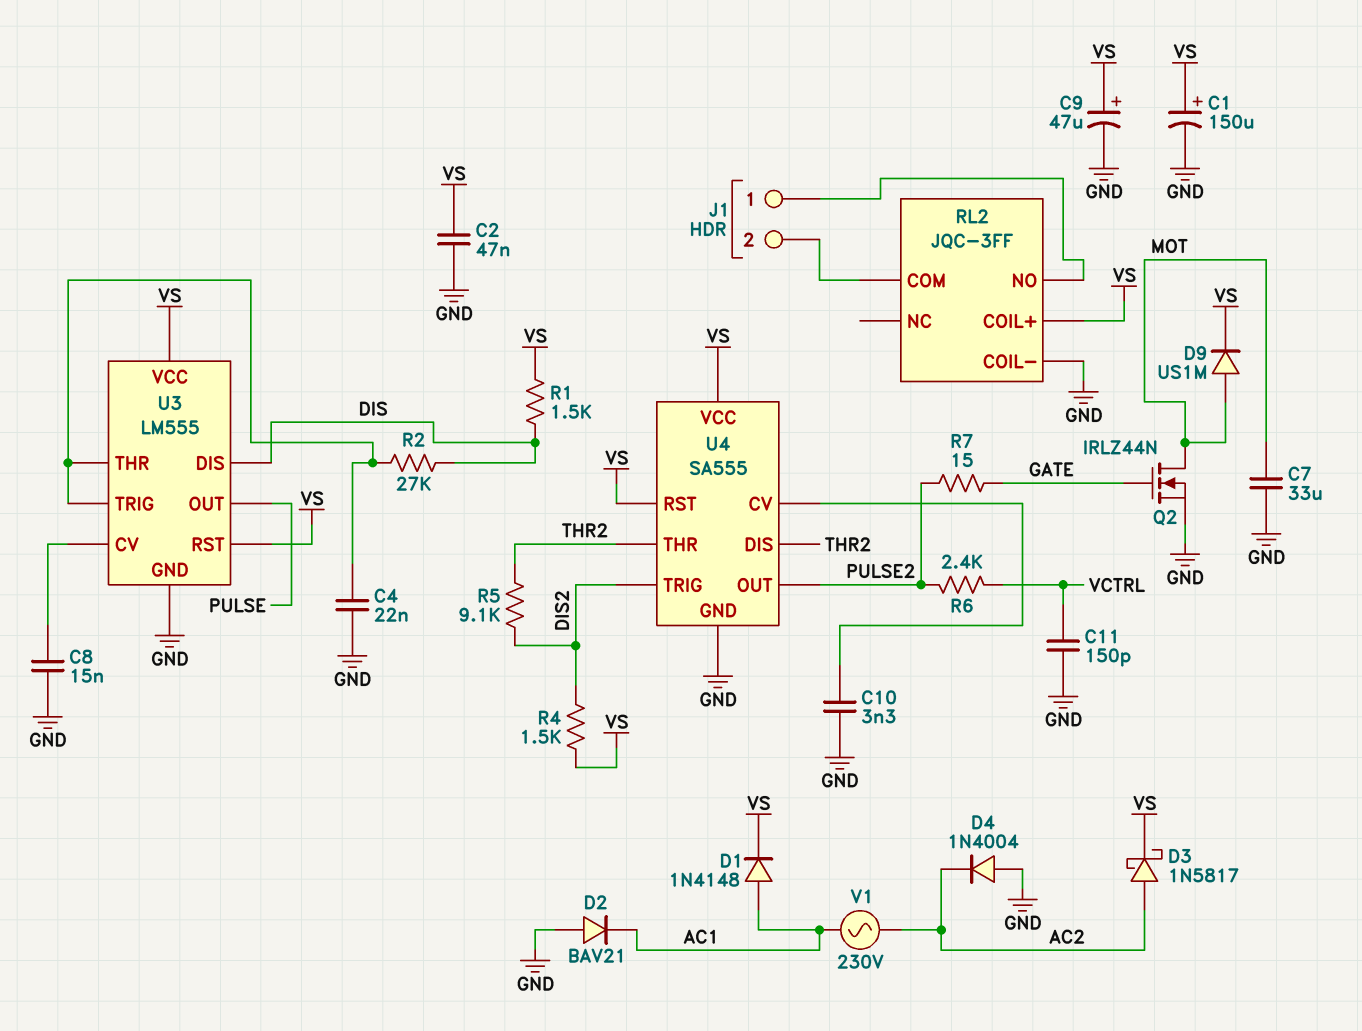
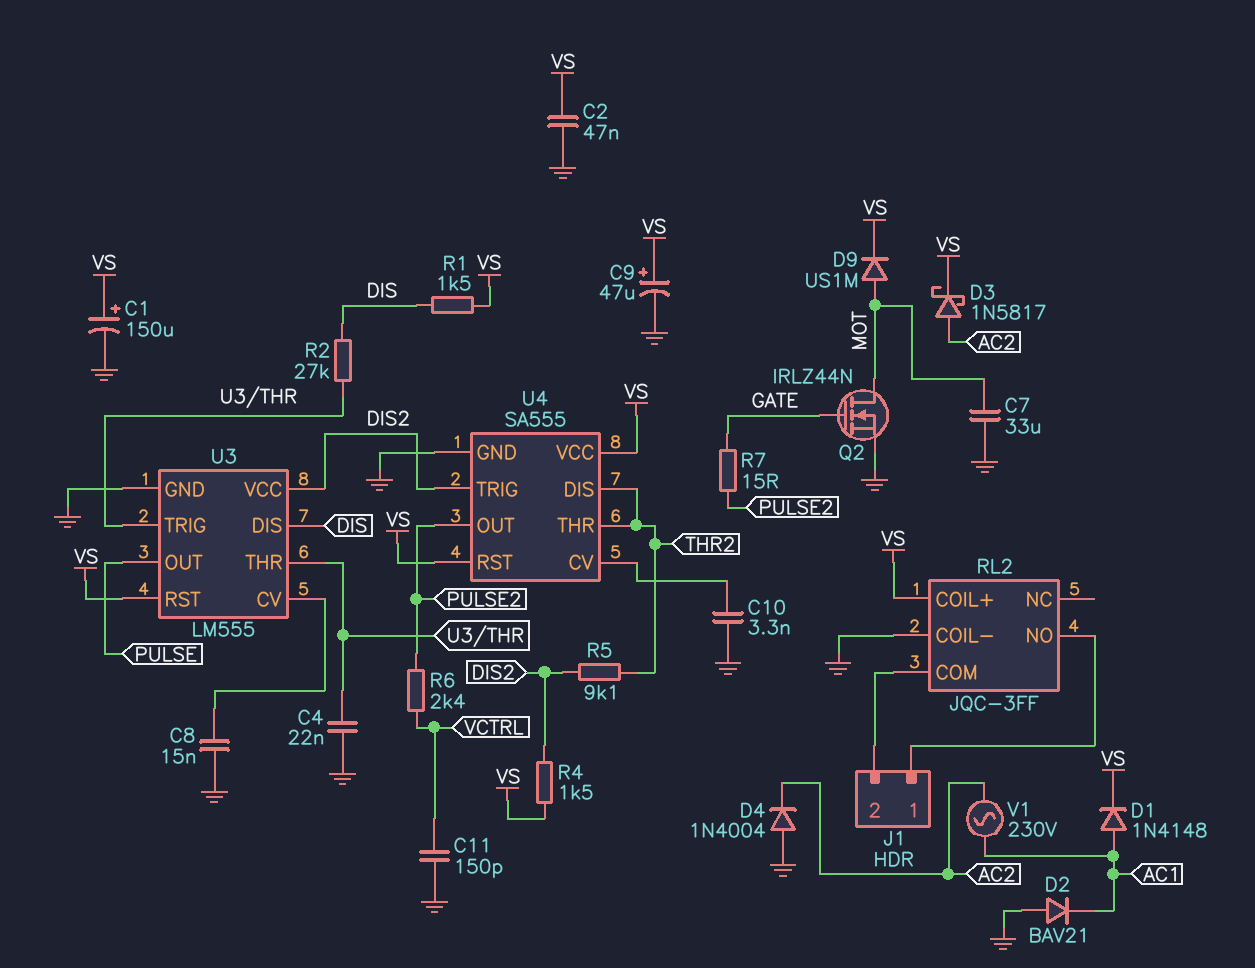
U3 pin VCC: VS -> DIS2

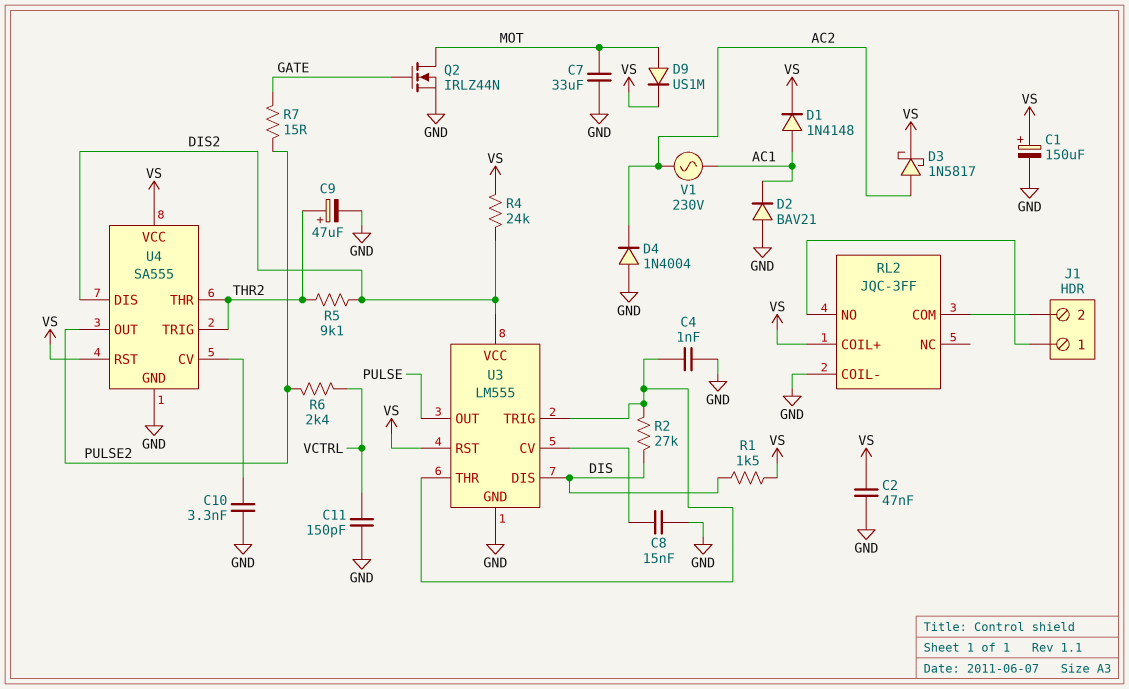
C4: 22nF (GND, U3/THR) -> 1nF (GND, U3/THR)
C9: 47uF (plus VS, minus GND) -> 47uF (plus THR2, minus GND)
R4: 1.5k (DIS2, VS) -> 24k (DIS2, VS)
U4 pin DIS: THR2 -> DIS2
U4 pin TRIG: DIS2 -> THR2

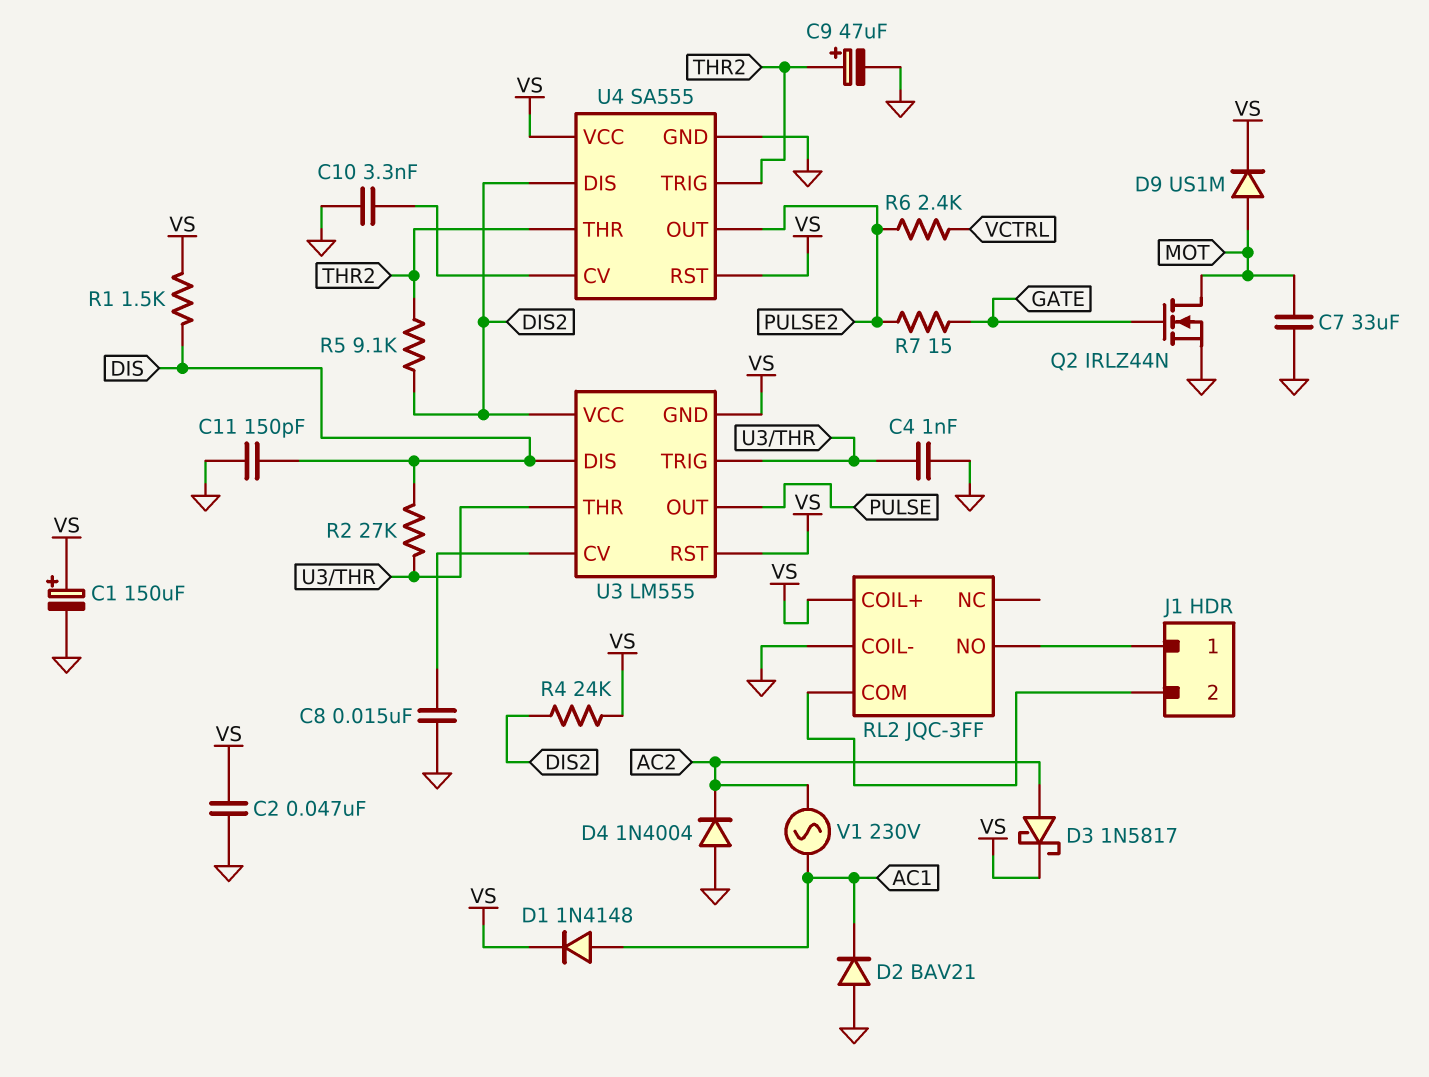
C11: 150pF (GND, VCTRL) -> 150pF (DIS, GND)
U3 pin GND: GND -> VS

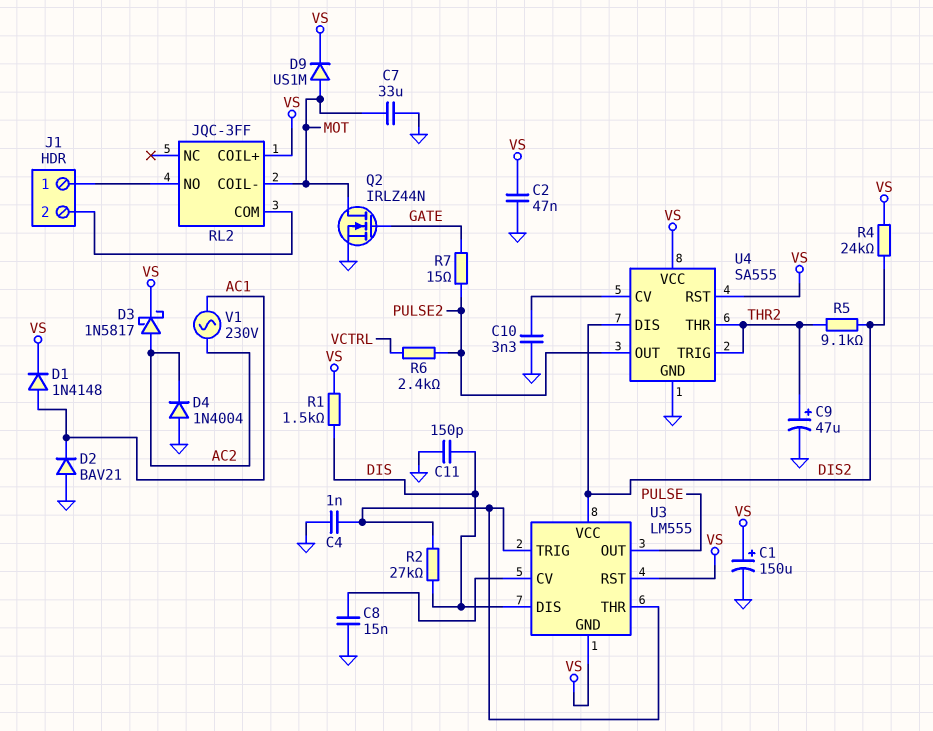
RL2 pin COIL-: GND -> MOT

